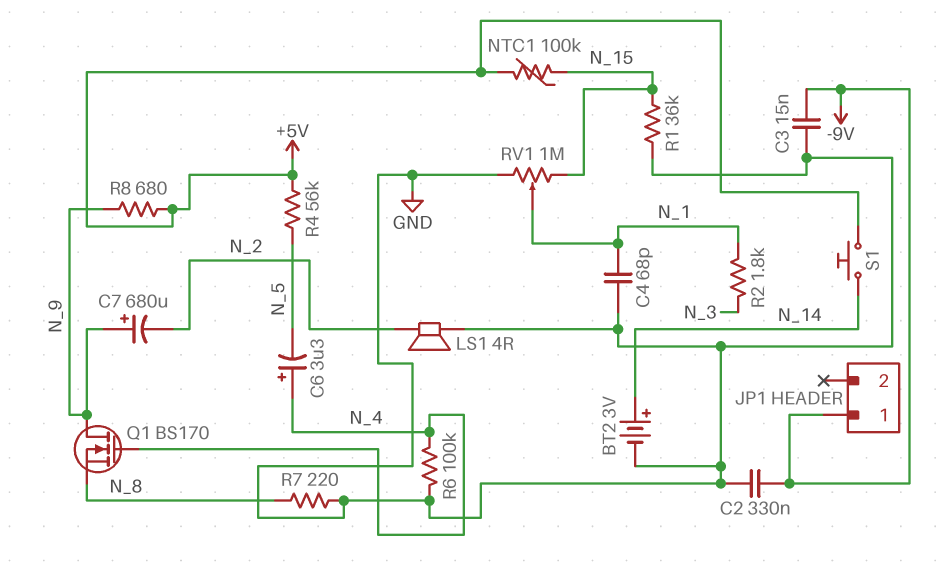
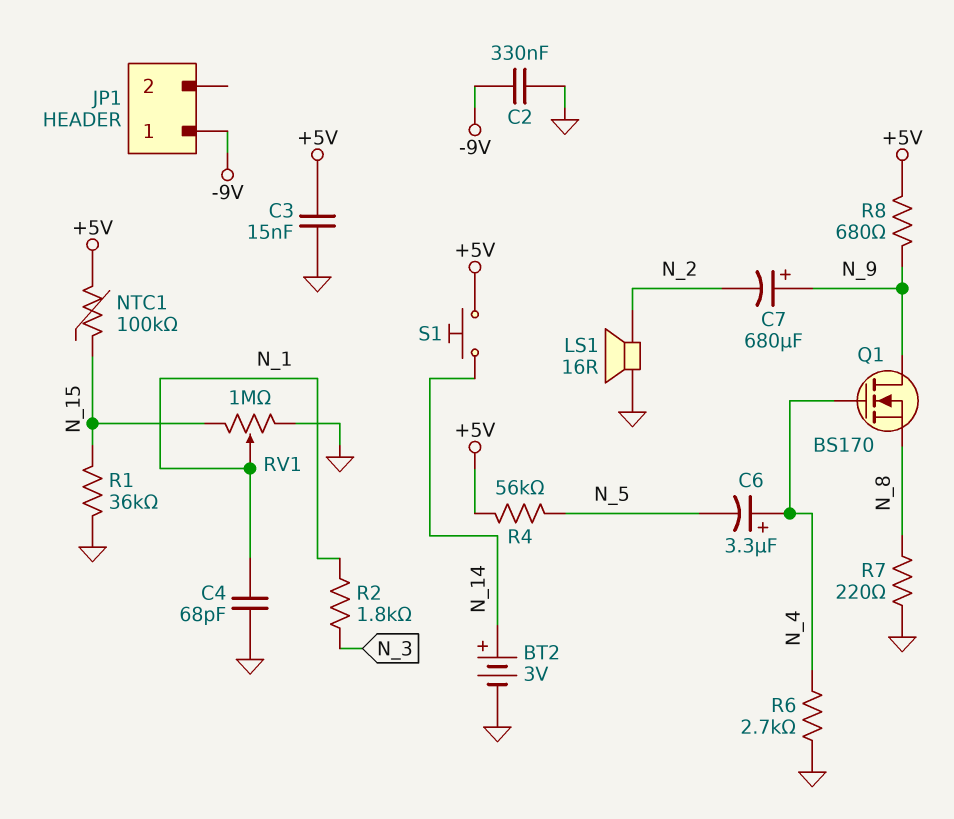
C3: 15nF (-9V, GND) -> 15nF (+5V, GND)
LS1: speaker 4R (GND, N_2) -> speaker 16R (GND, N_2)
R6: 100k (GND, N_4) -> 2.7k (GND, N_4)

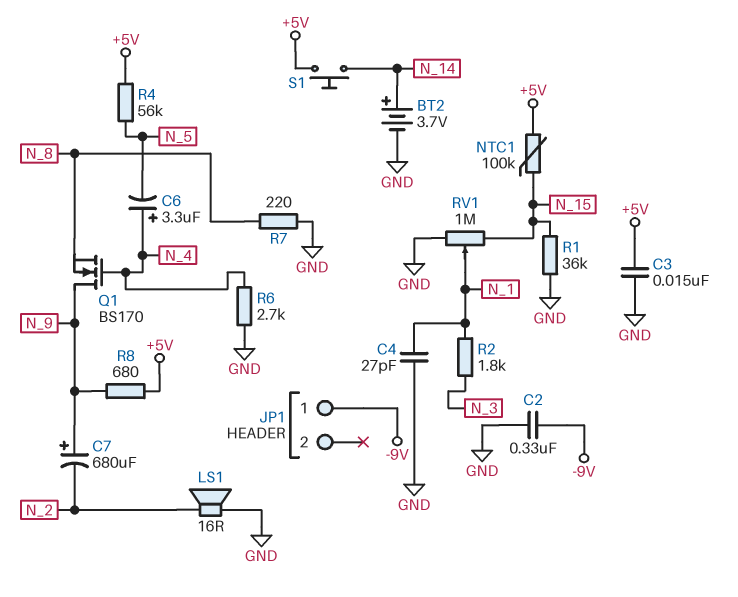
BT2: 3V (plus N_14, minus GND) -> 3.7V (plus N_14, minus GND)
C4: 68pF (GND, N_1) -> 27pF (GND, N_1)

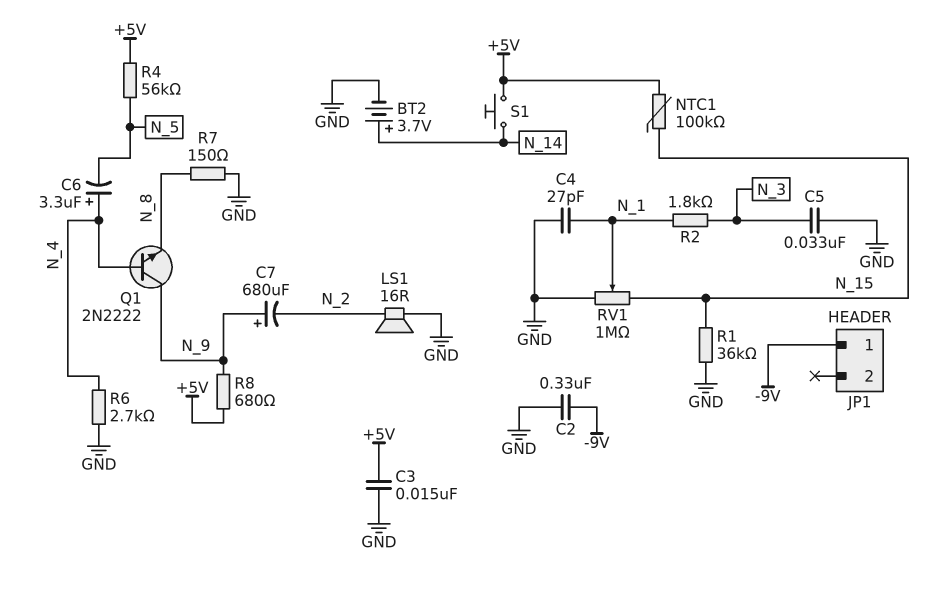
C5: none -> 33nF (GND, N_3)
Q1: NMOS BS170 (G N_4, D N_9, S N_8) -> NPN 2N2222 (B N_4, C N_9, E N_8)
R7: 220 (GND, N_8) -> 150 (GND, N_8)

